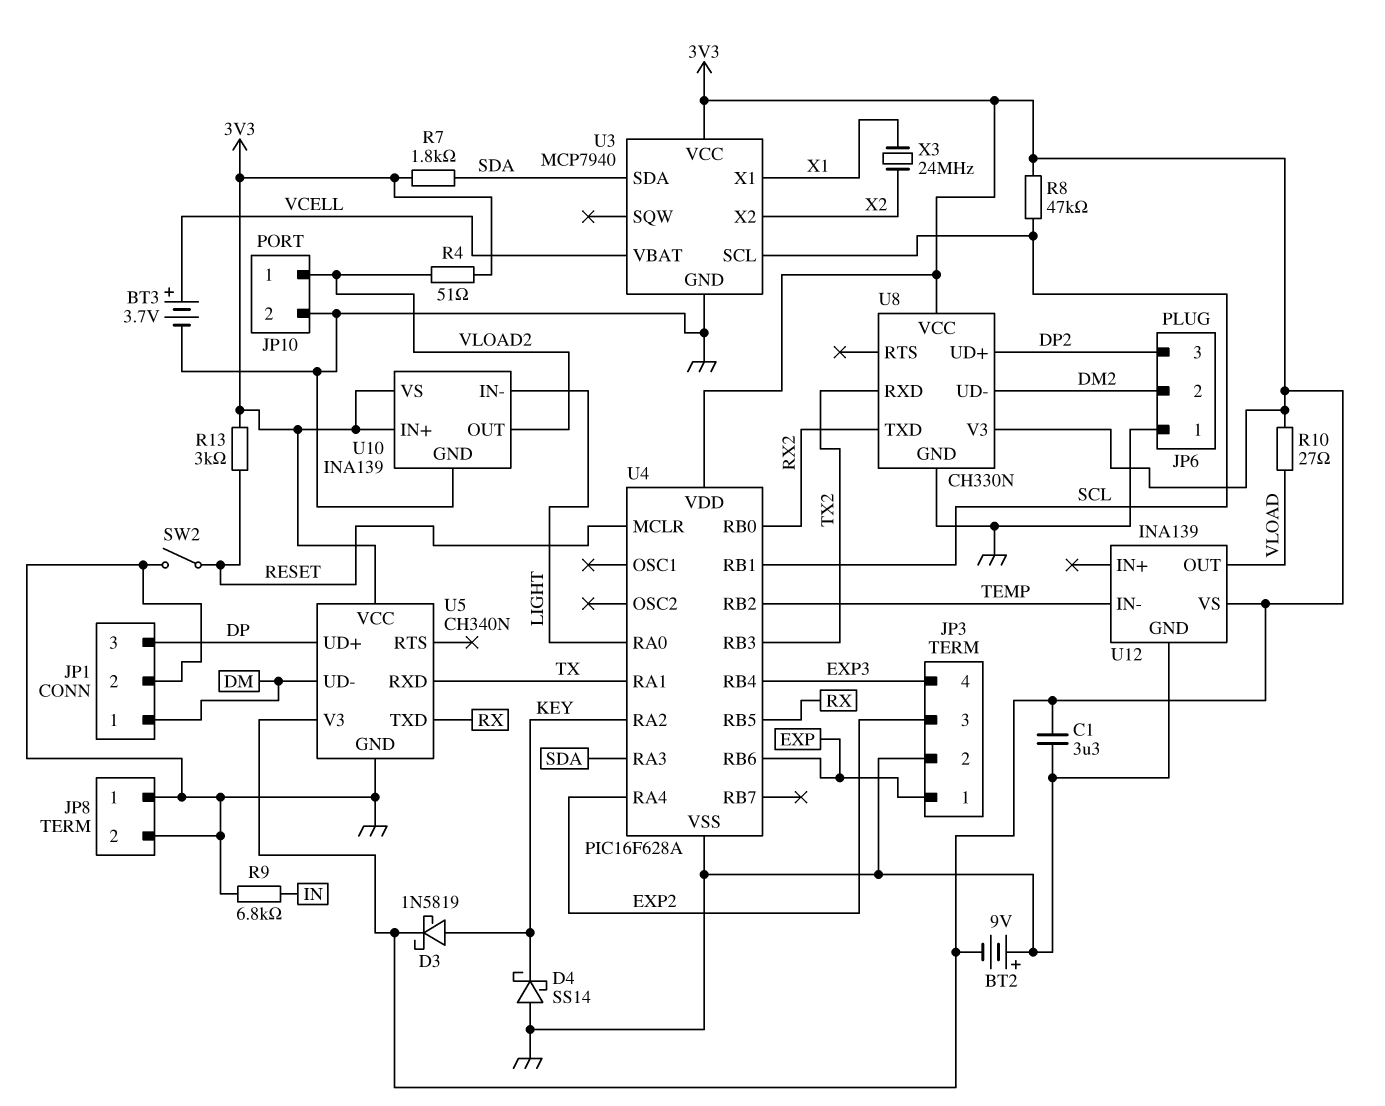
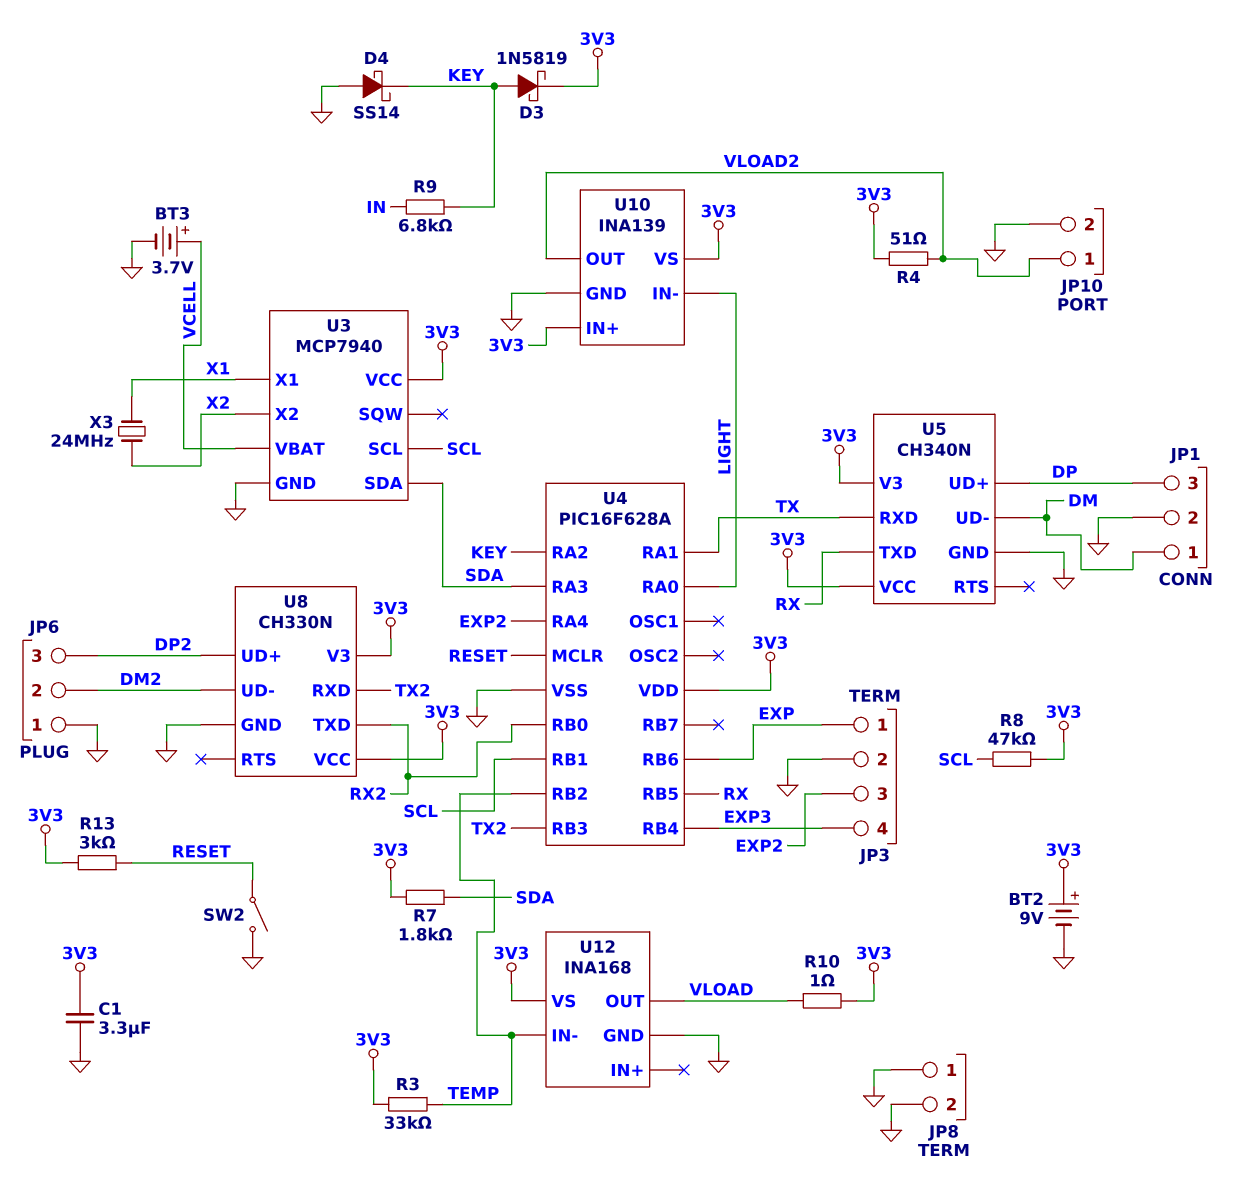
BT2: 9V (plus GND, minus 3V3) -> 9V (plus 3V3, minus GND)
R3: none -> 33k (3V3, TEMP)
R9: 6.8k (GND, IN) -> 6.8k (IN, KEY)
R10: 27 (3V3, VLOAD) -> 1 (3V3, VLOAD)
U12: INA139 -> INA168

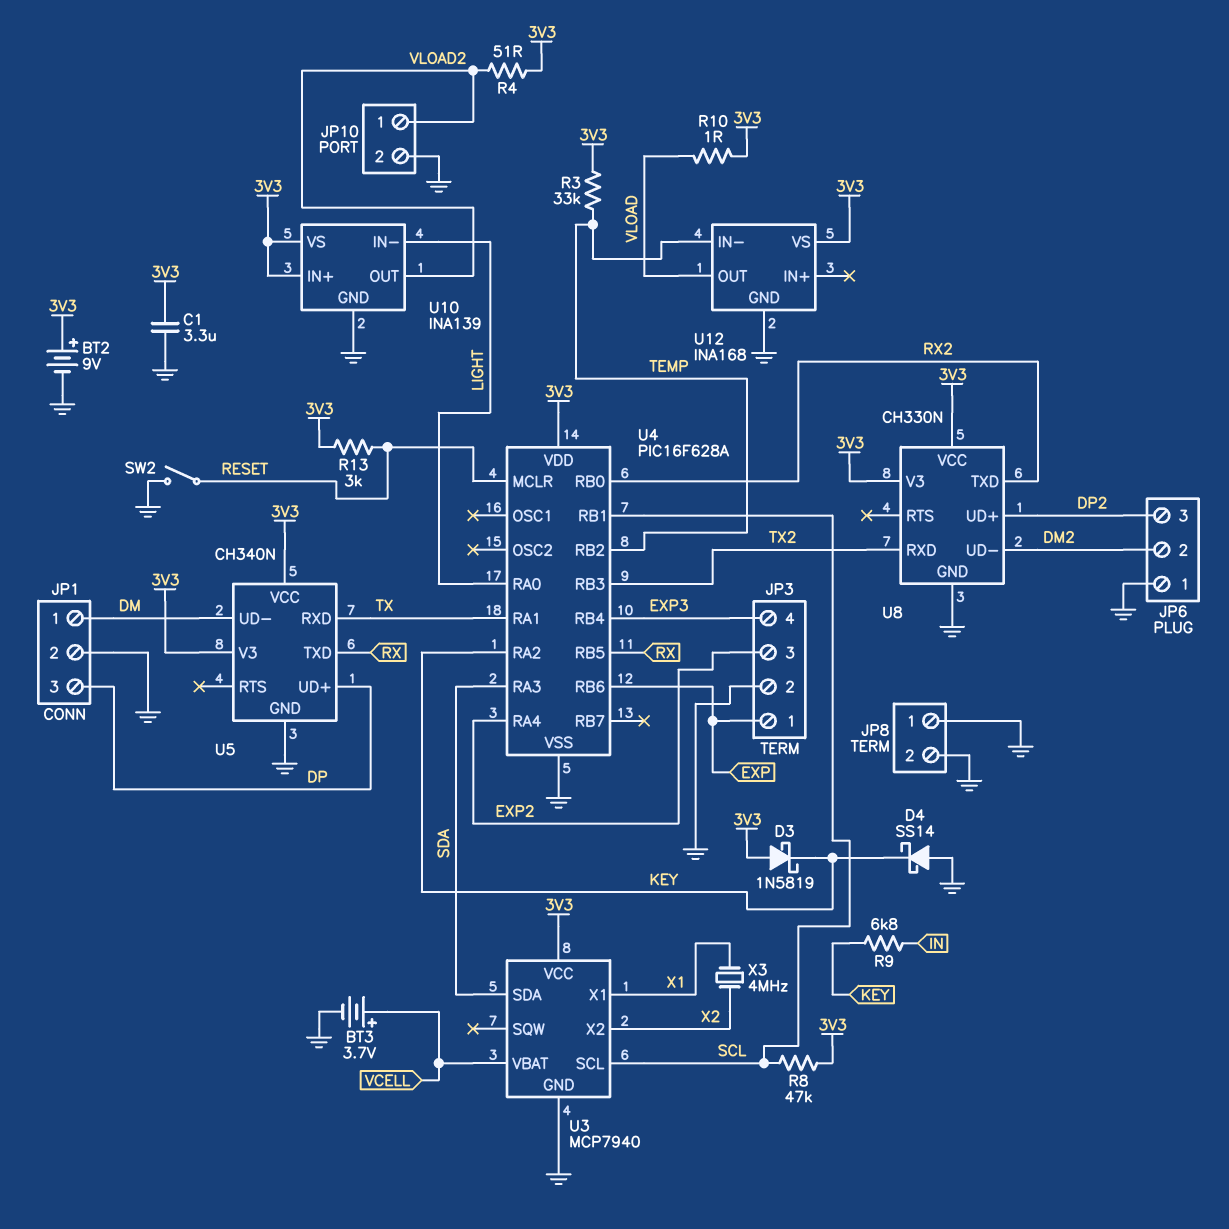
D3: schottky 1N5819 (A KEY, K 3V3) -> schottky 1N5819 (A 3V3, K KEY)
R7: 1.8k (3V3, SDA) -> none
X3: 24MHz (X1, X2) -> 4MHz (X1, X2)

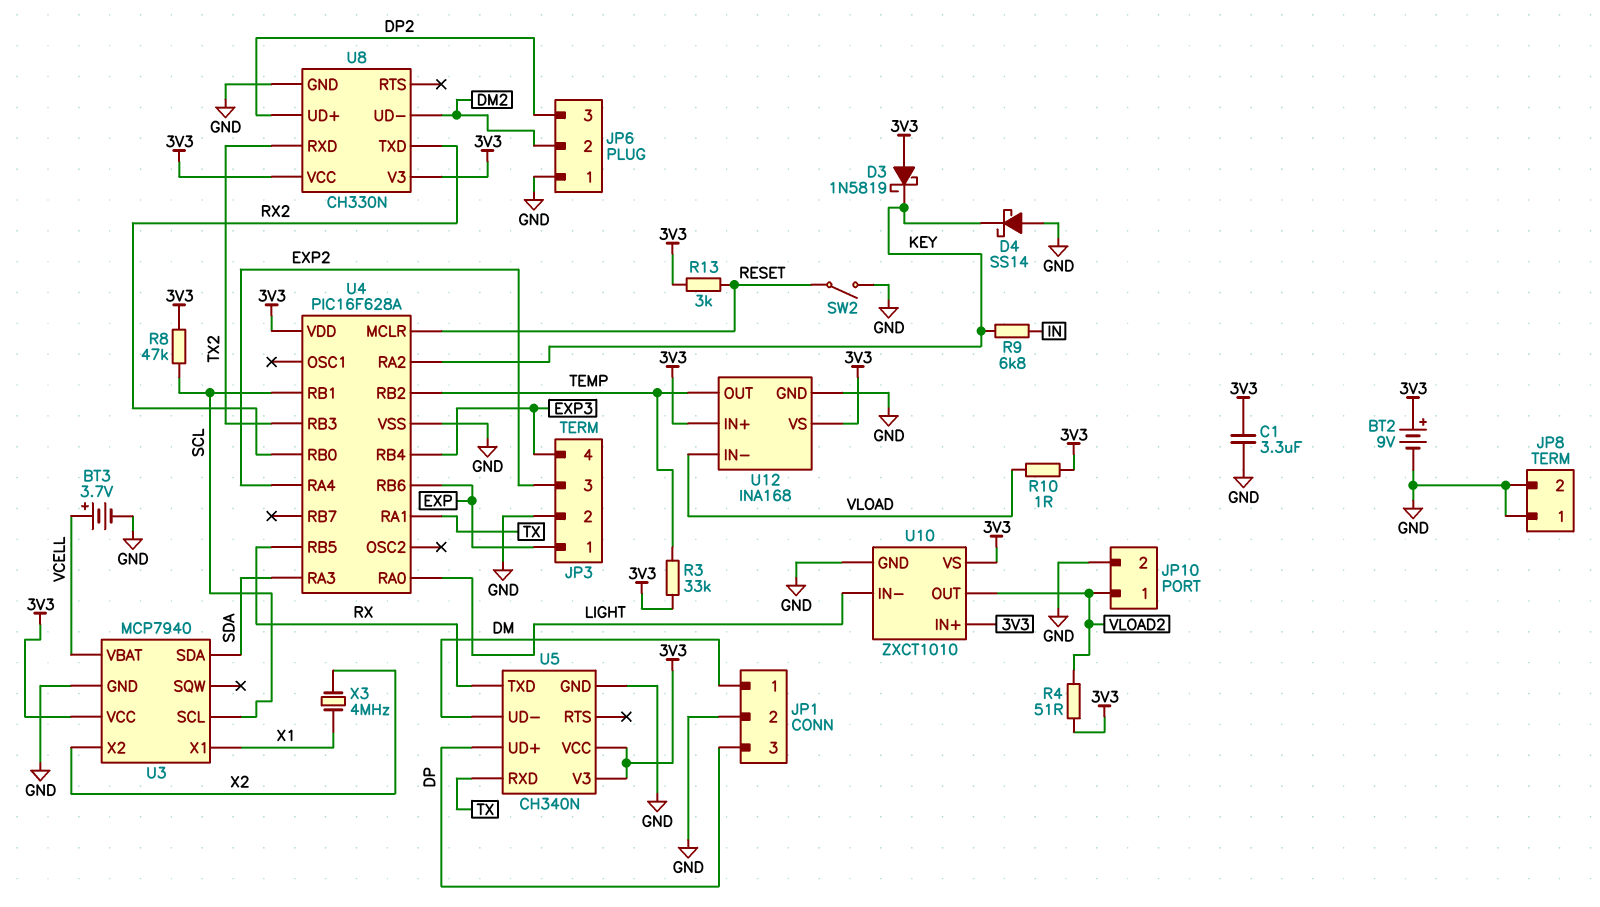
U10: INA139 -> ZXCT1010
U12 pin IN+: none -> 3V3
U12 pin IN-: TEMP -> VLOAD
U12 pin OUT: VLOAD -> TEMP

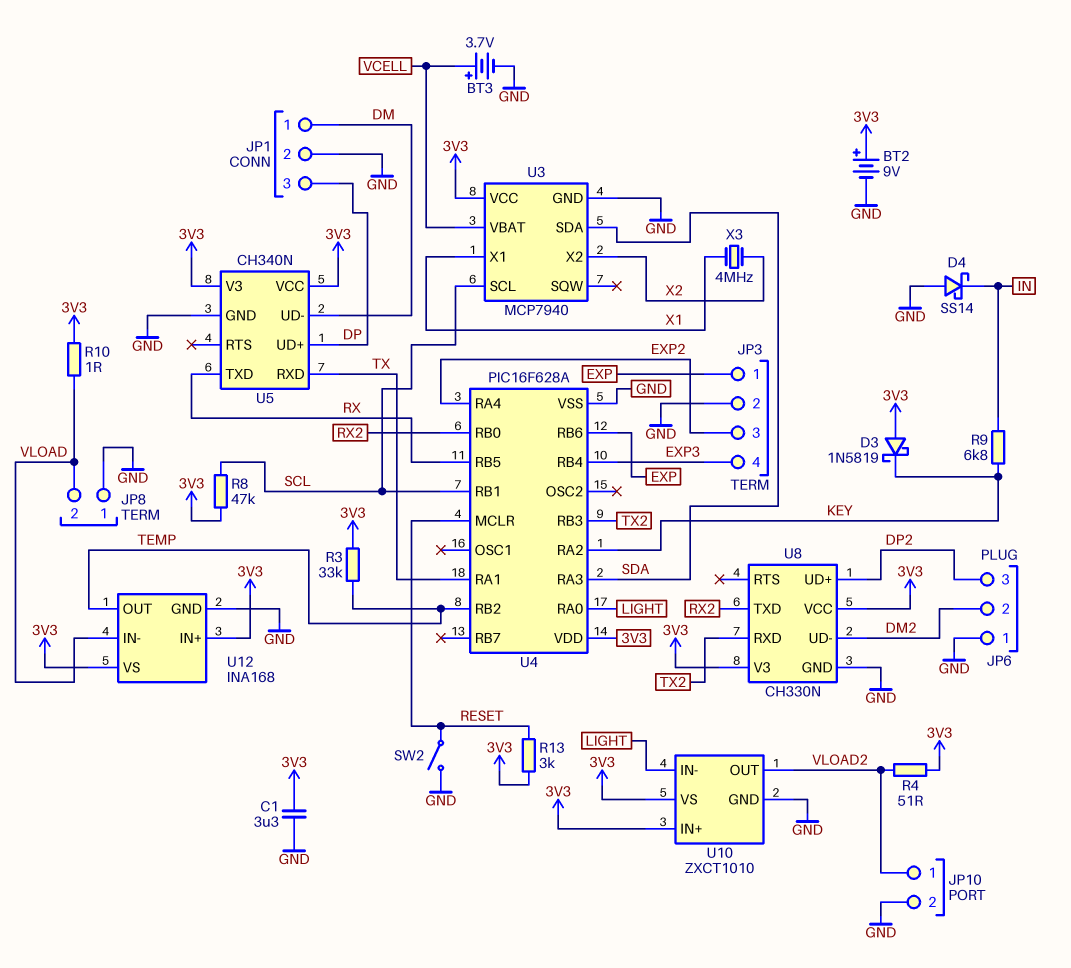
D4: schottky SS14 (A GND, K KEY) -> schottky SS14 (A GND, K IN)
JP8 pin 2: GND -> VLOAD

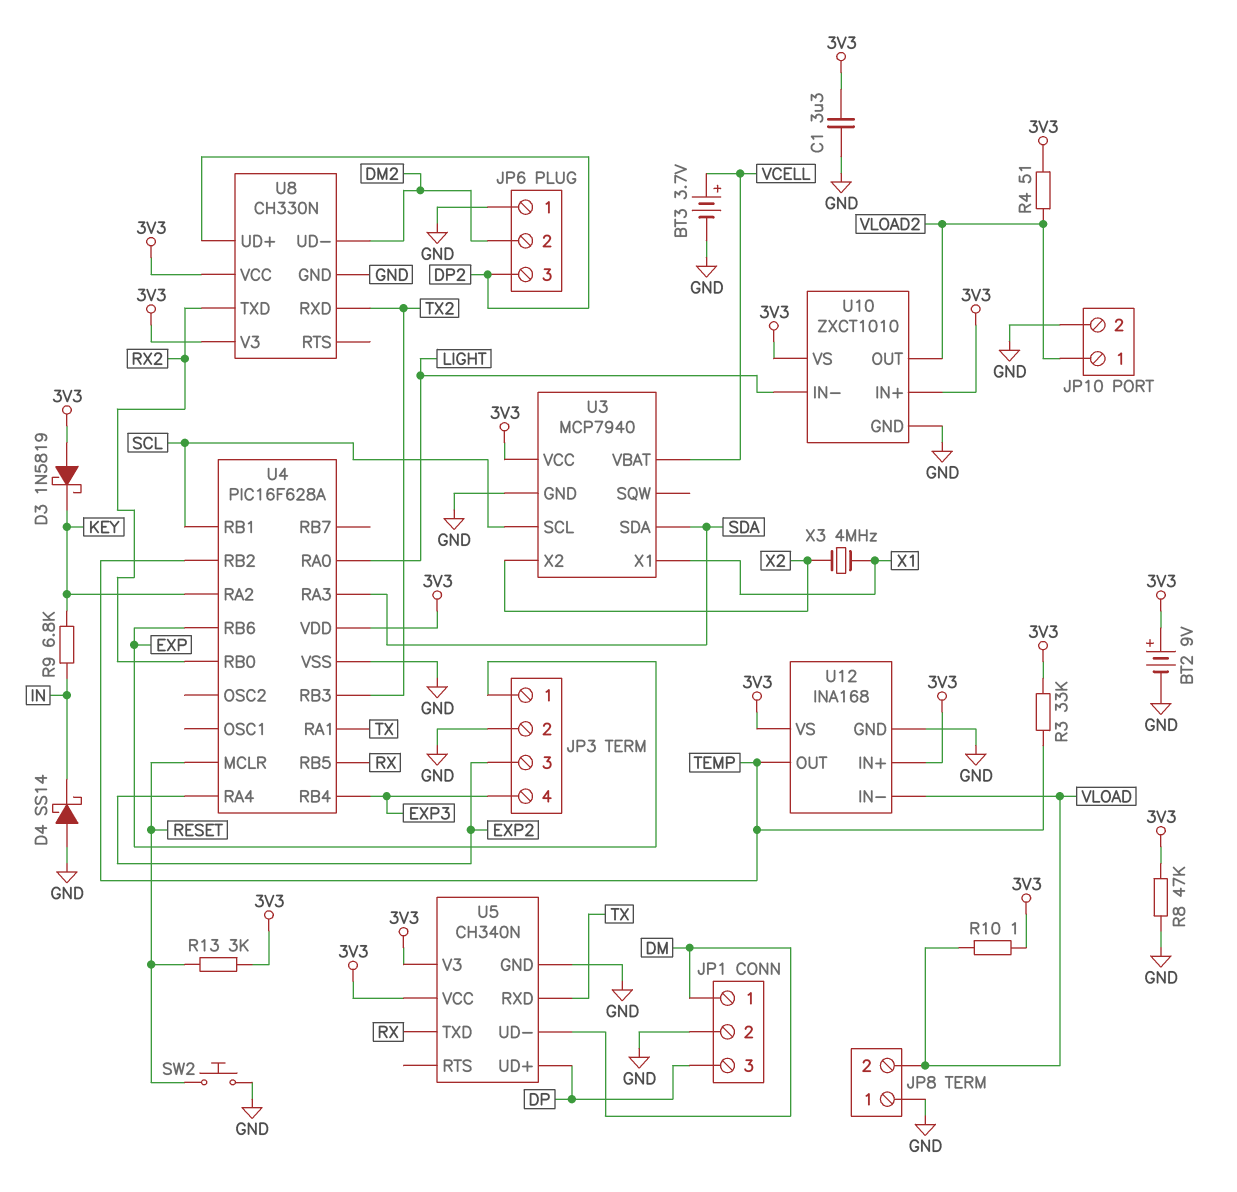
R8: 47k (3V3, SCL) -> 47k (3V3, GND)
SW2: switch (GND, RESET) -> button (GND, RESET)

